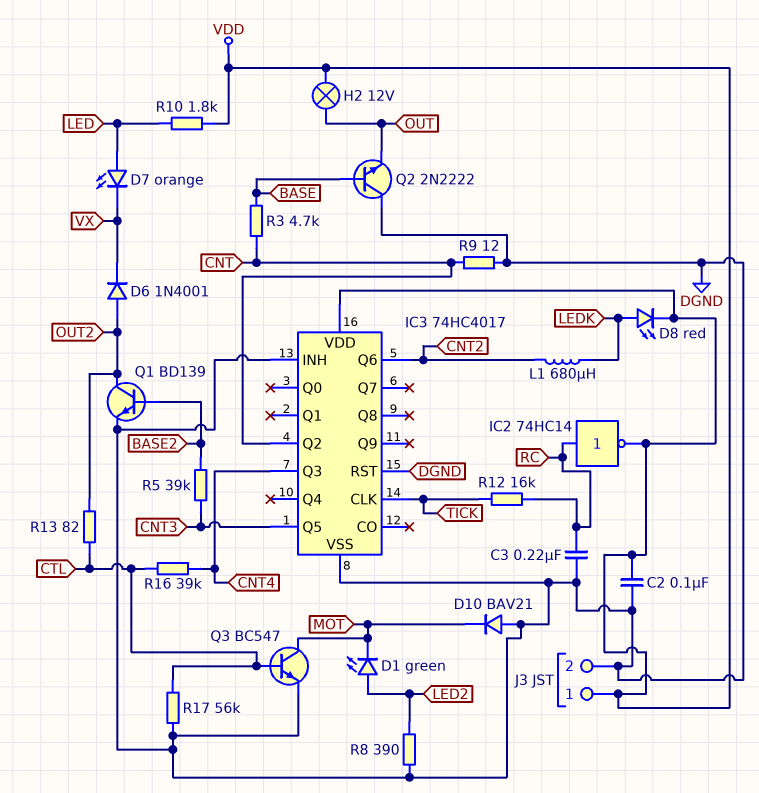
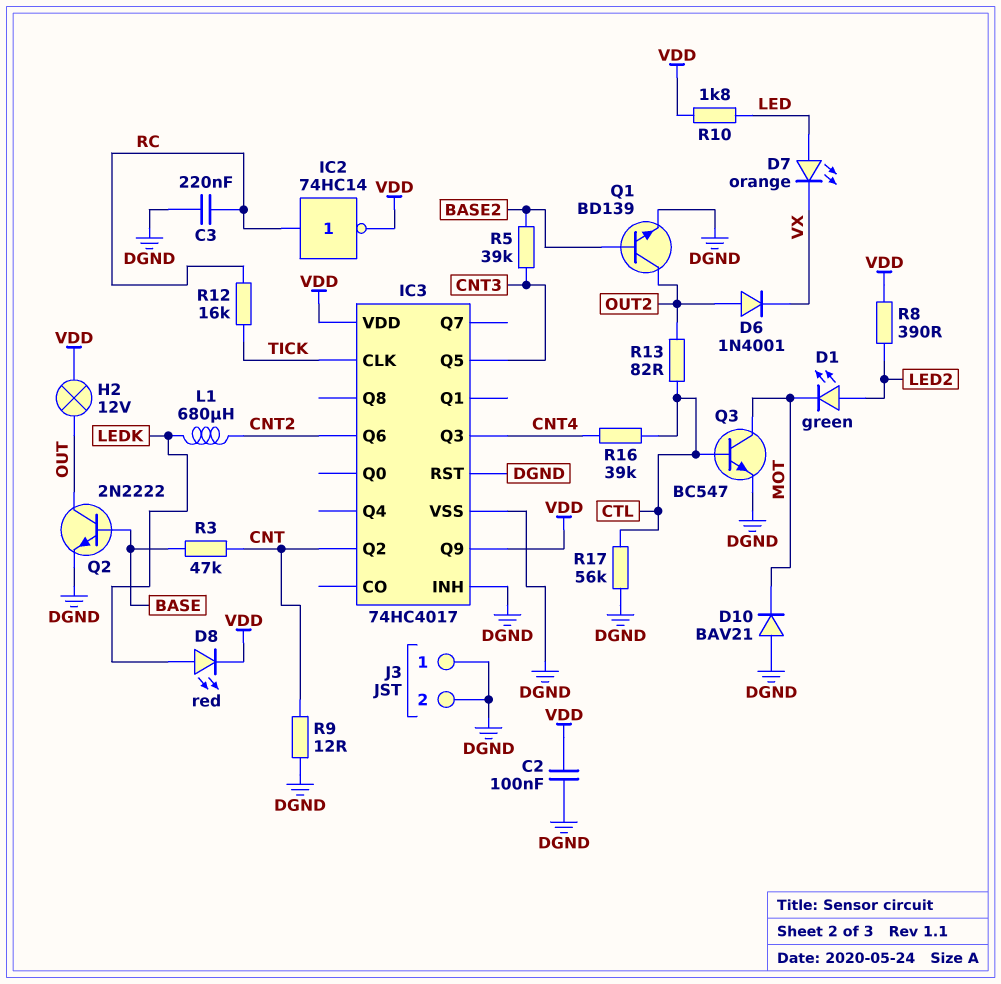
IC3 pin Q9: none -> VDD
J3 pin 1: VDD -> DGND
Q2: NPN 2N2222 (B BASE, C DGND, E OUT) -> NPN 2N2222 (B BASE, C OUT, E DGND)
R3: 4.7k (BASE, CNT) -> 47k (BASE, CNT)
R8: 390 (DGND, LED2) -> 390 (LED2, VDD)

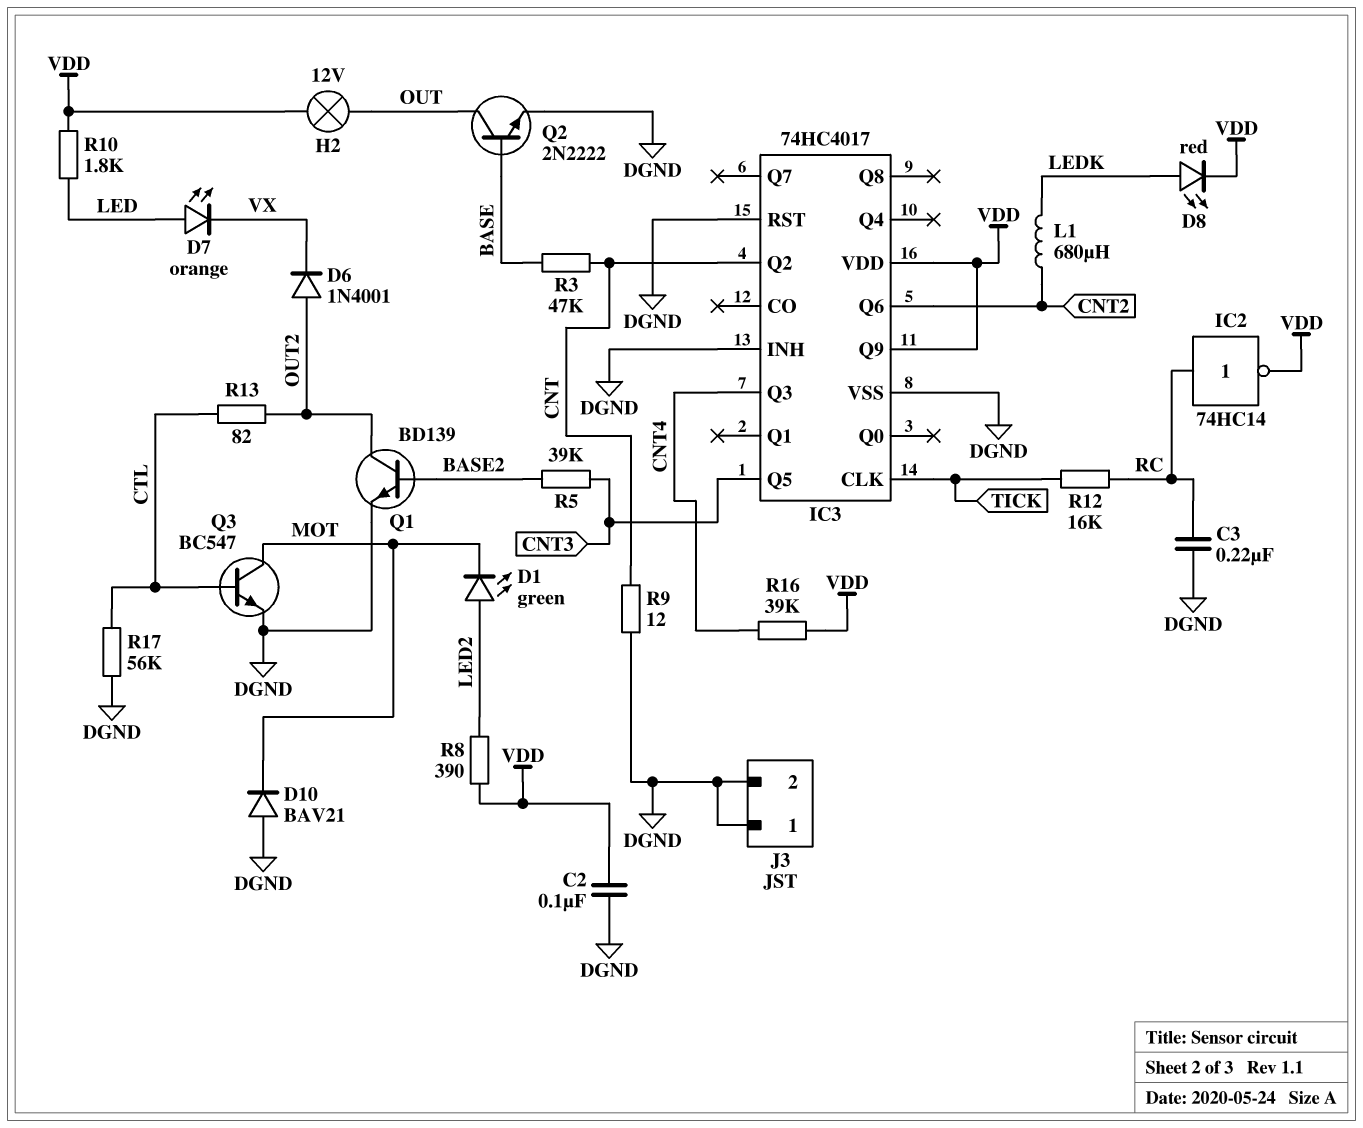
R16: 39k (CNT4, CTL) -> 39k (CNT4, VDD)

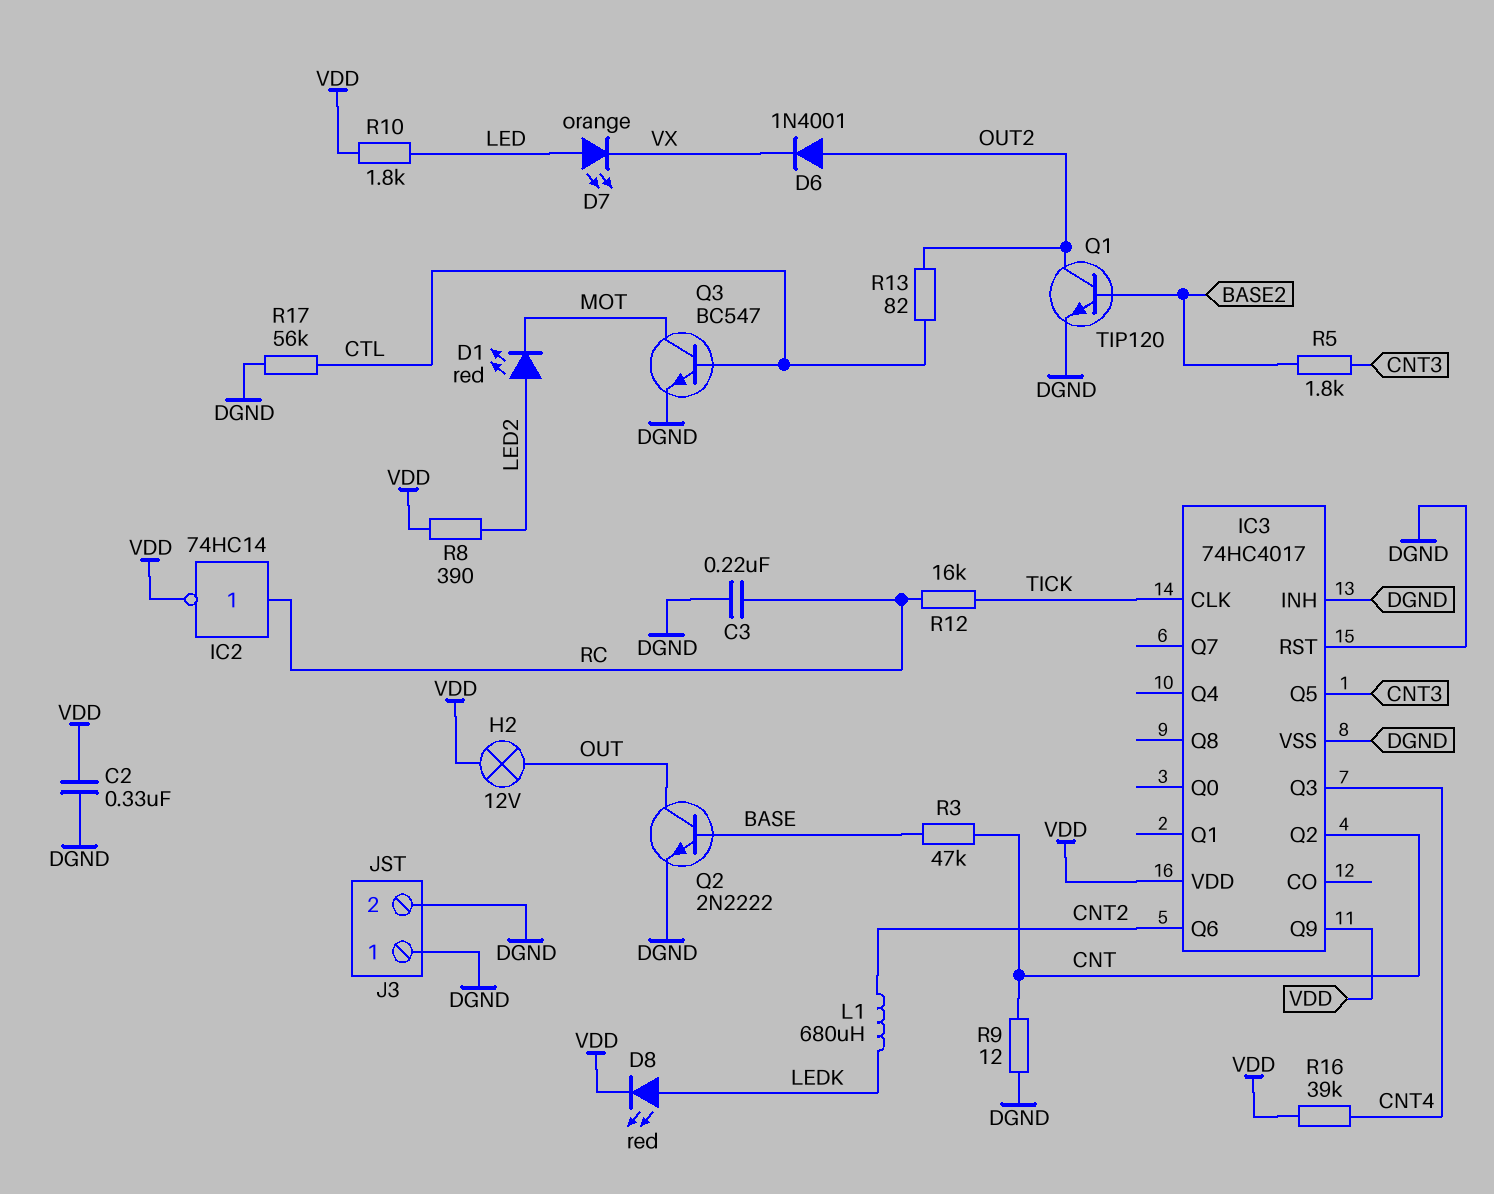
C2: 100nF (DGND, VDD) -> 330nF (DGND, VDD)
D1: LED green (A LED2, K MOT) -> LED red (A LED2, K MOT)
D10: diode BAV21 (A DGND, K MOT) -> none
Q1: NPN BD139 (B BASE2, C OUT2, E DGND) -> NPN TIP120 (B BASE2, C OUT2, E DGND)
R5: 39k (BASE2, CNT3) -> 1.8k (BASE2, CNT3)

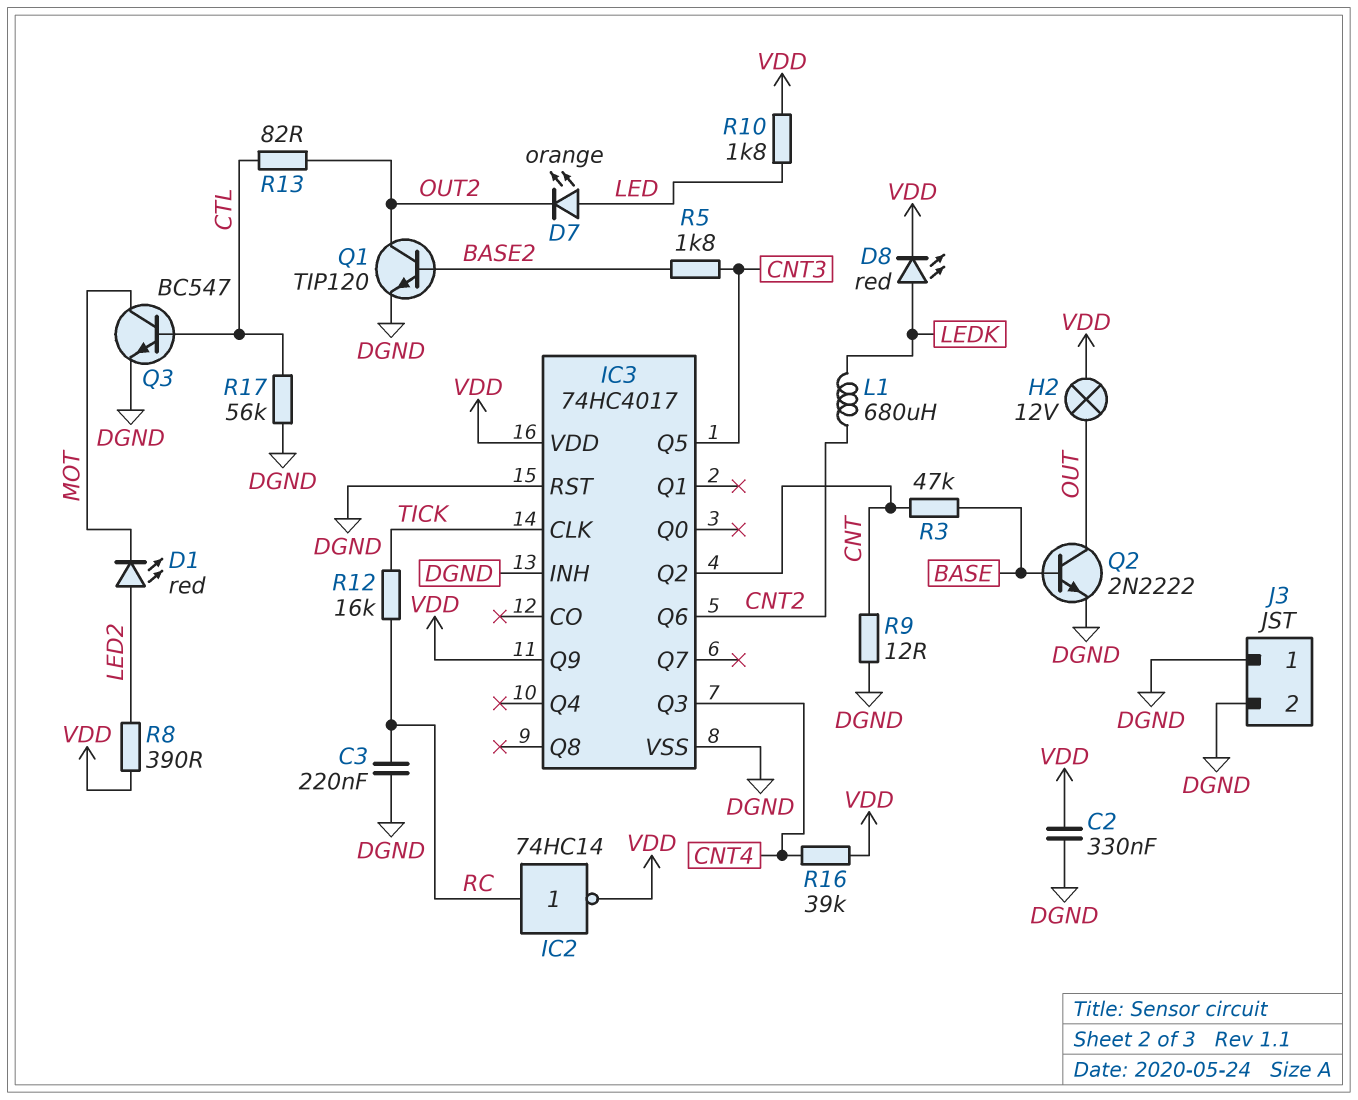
D6: diode 1N4001 (A OUT2, K VX) -> none
D7: LED orange (A LED, K VX) -> LED orange (A LED, K OUT2)

